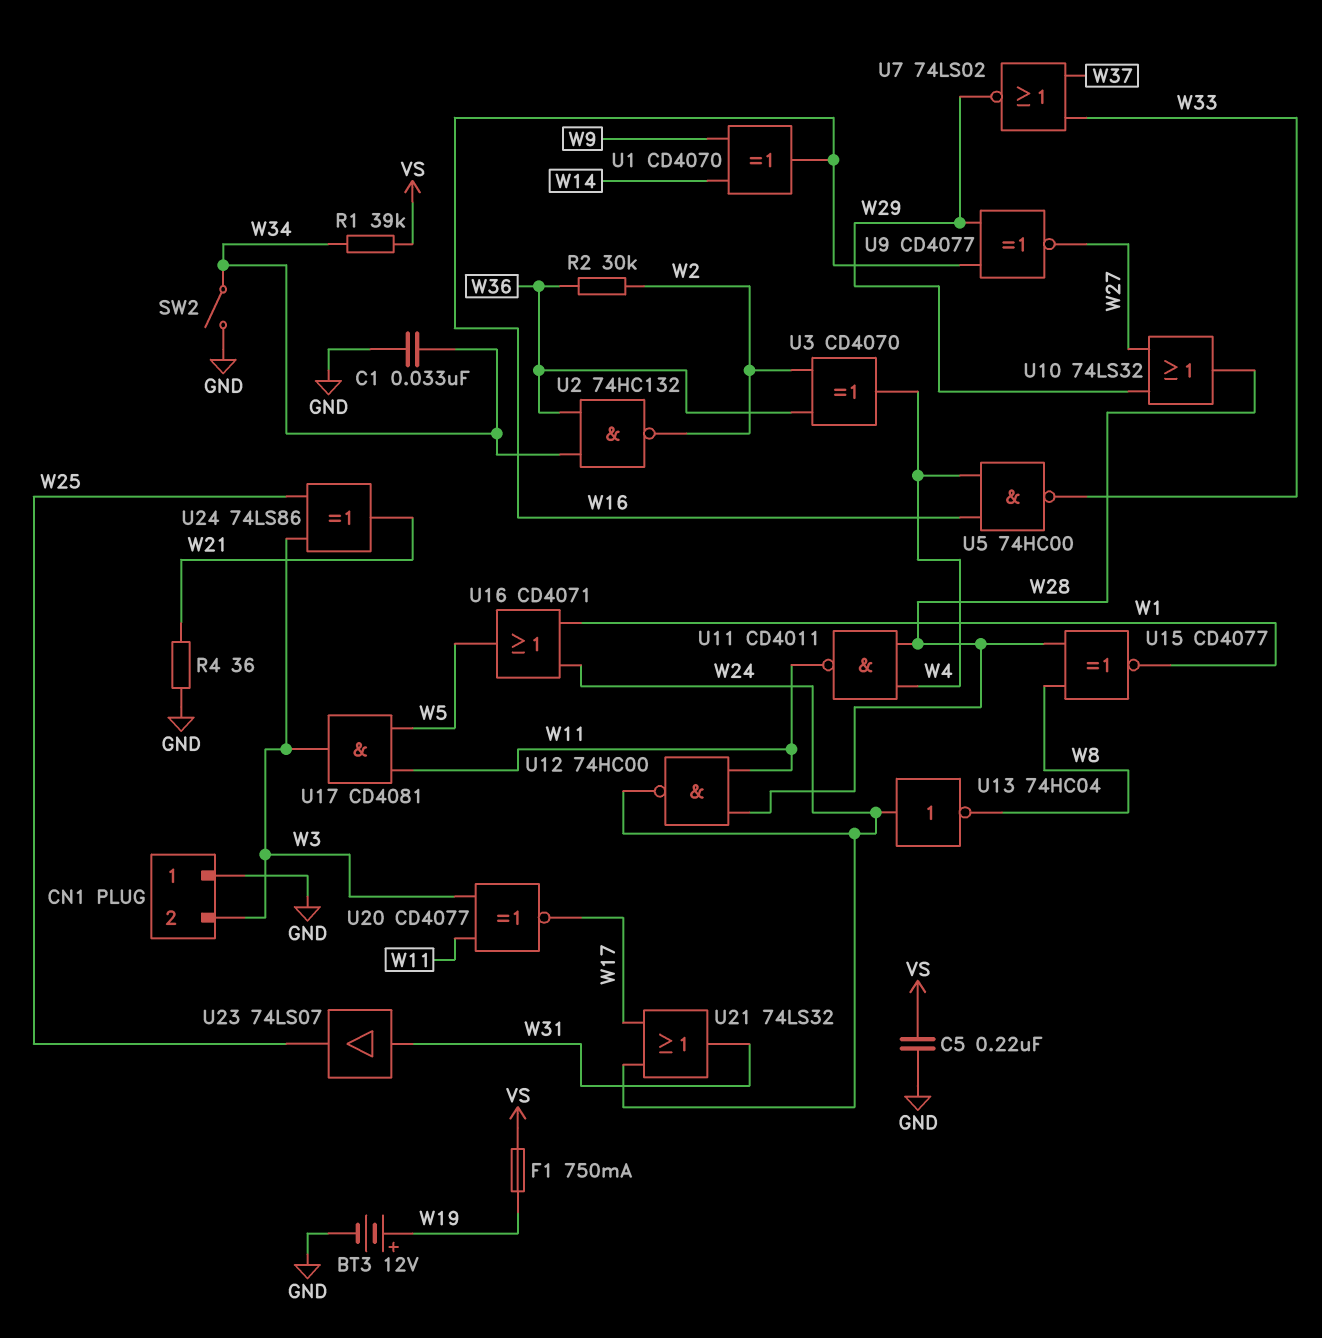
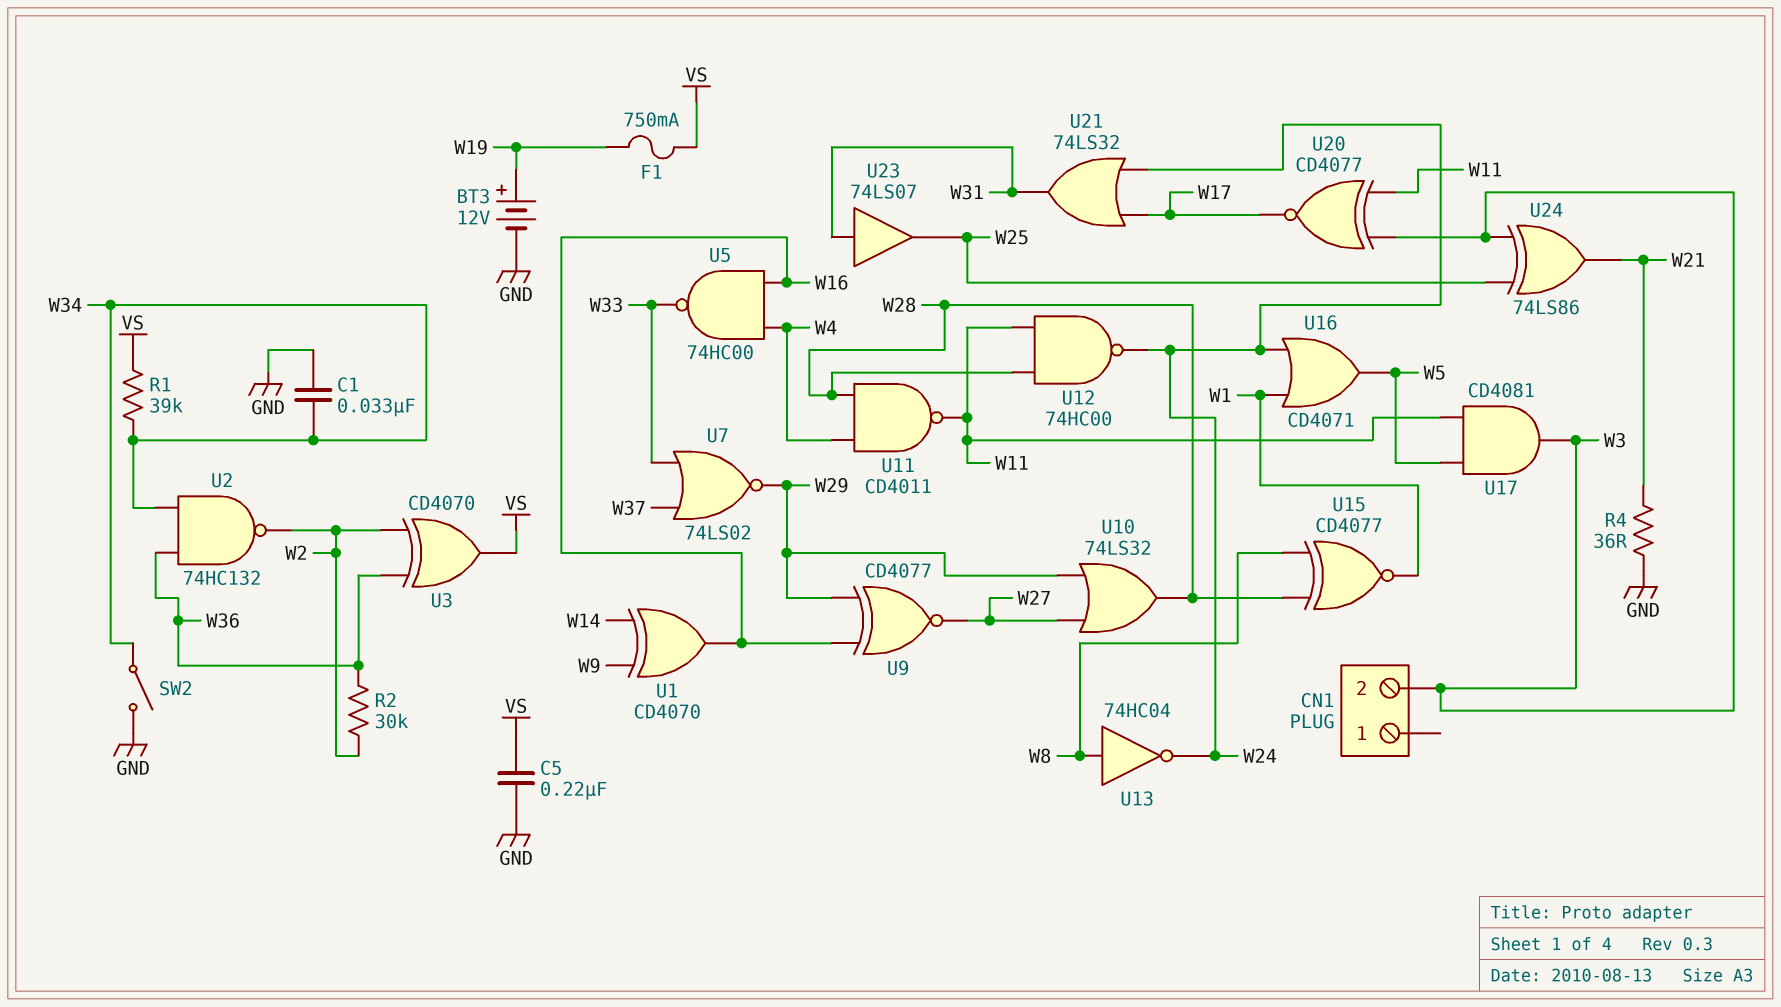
CN1 pin 1: GND -> none
U3: XOR CD4070 (in W2, in W36, out W4) -> XOR CD4070 (in W2, in W36, out VS)
U13: NOT 74HC04 (in W24, out W8) -> NOT 74HC04 (in W8, out W24)

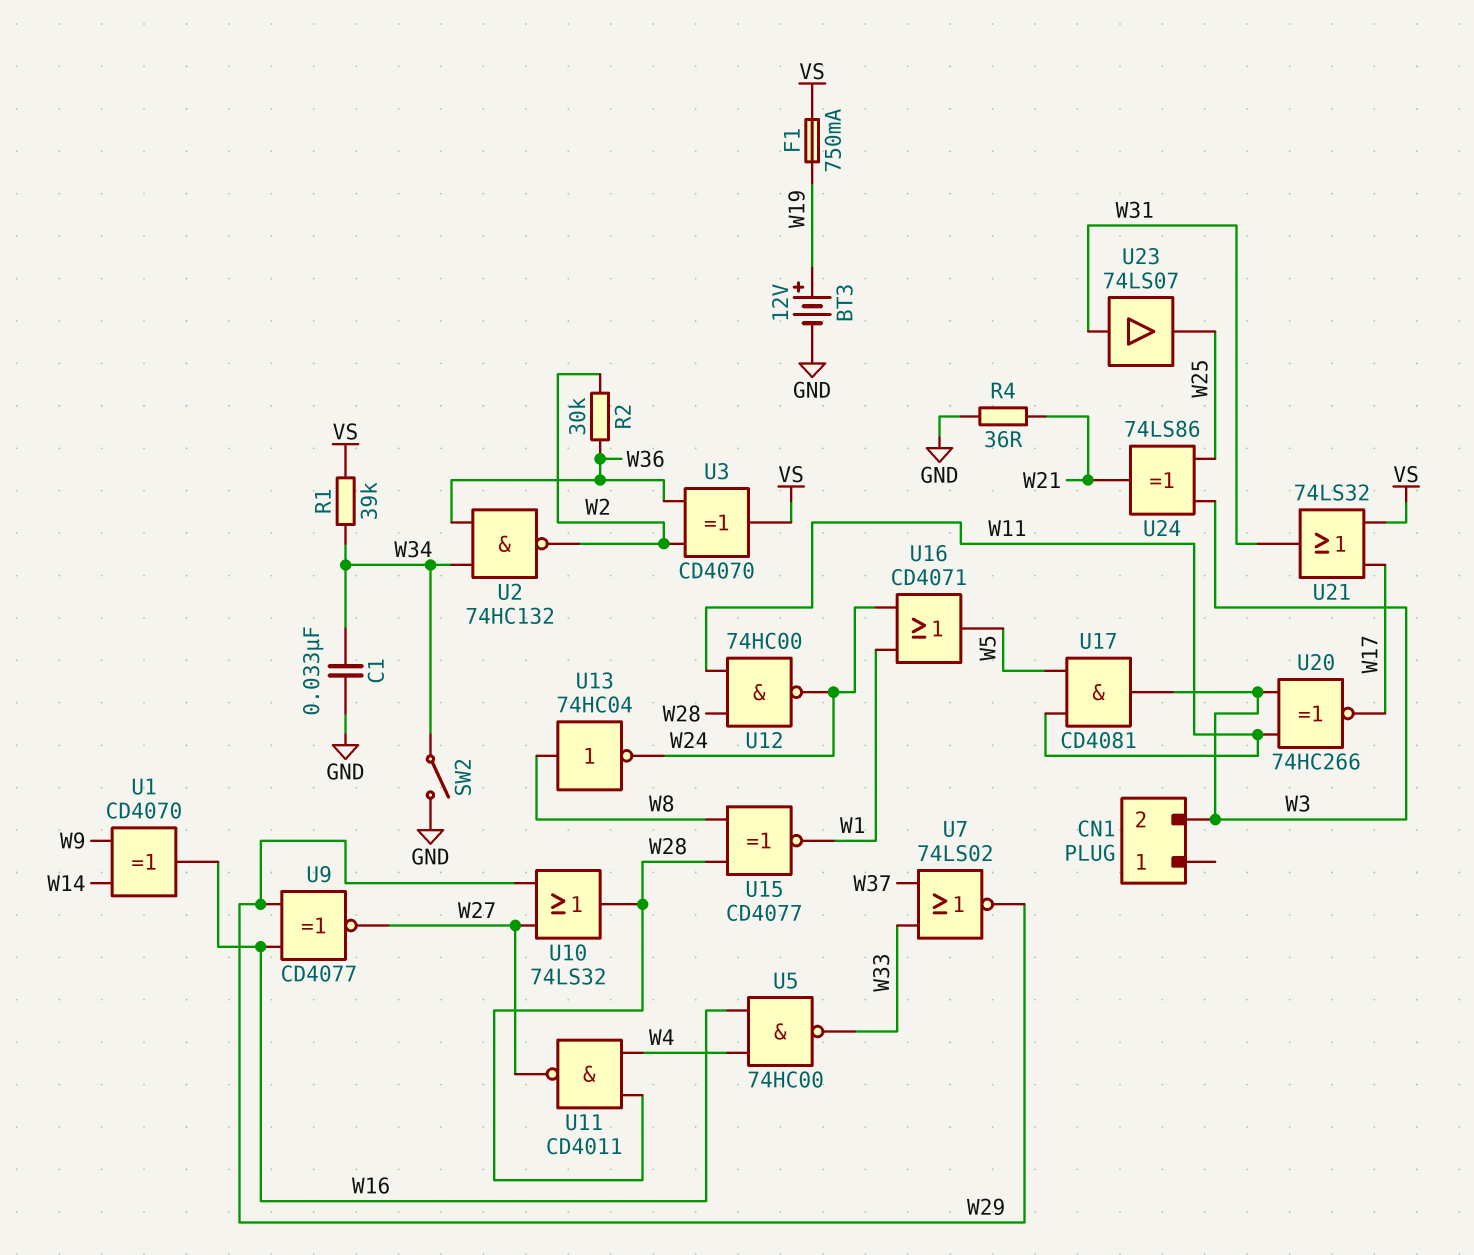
C5: 220nF (GND, VS) -> none
U11: NAND CD4011 (in W4, in W28, out W11) -> NAND CD4011 (in W4, in W28, out W27)
U20: XNOR CD4077 (in W3, in W11, out W17) -> XNOR 74HC266 (in W3, in W11, out W17)
U21: OR 74LS32 (in W17, in W24, out W31) -> OR 74LS32 (in VS, in W17, out W31)

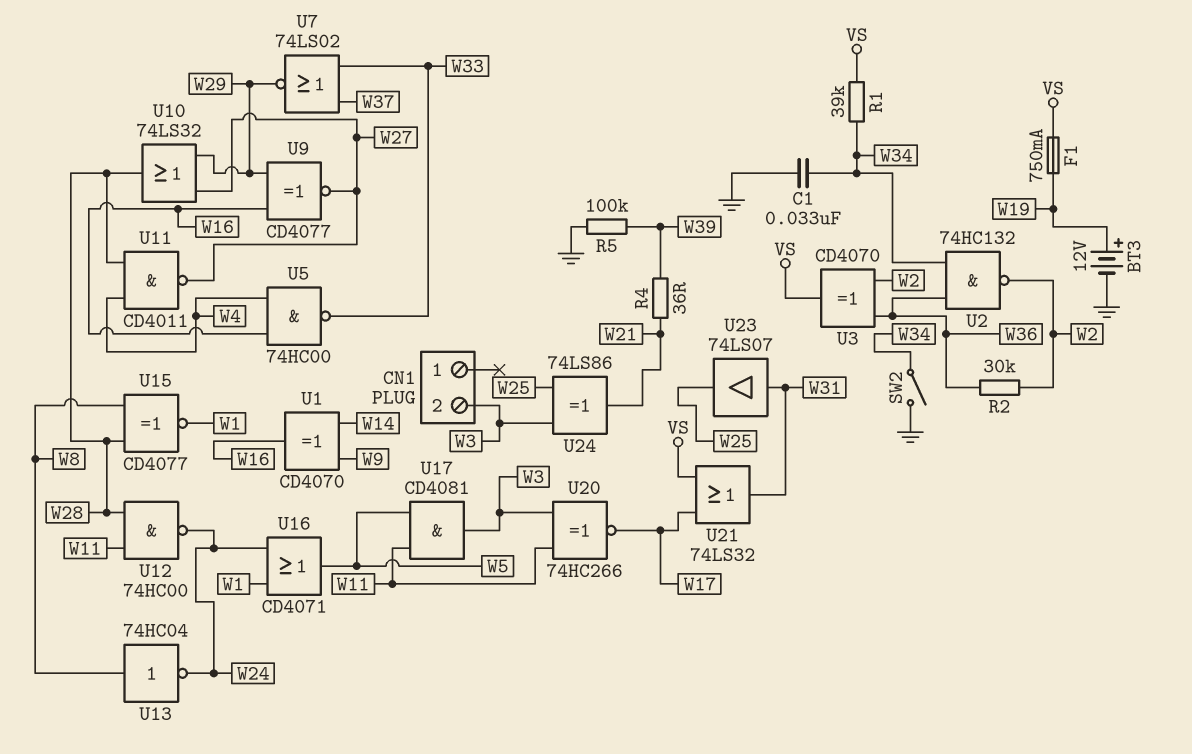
R4: 36 (GND, W21) -> 36 (W21, W39)
R5: none -> 100k (GND, W39)

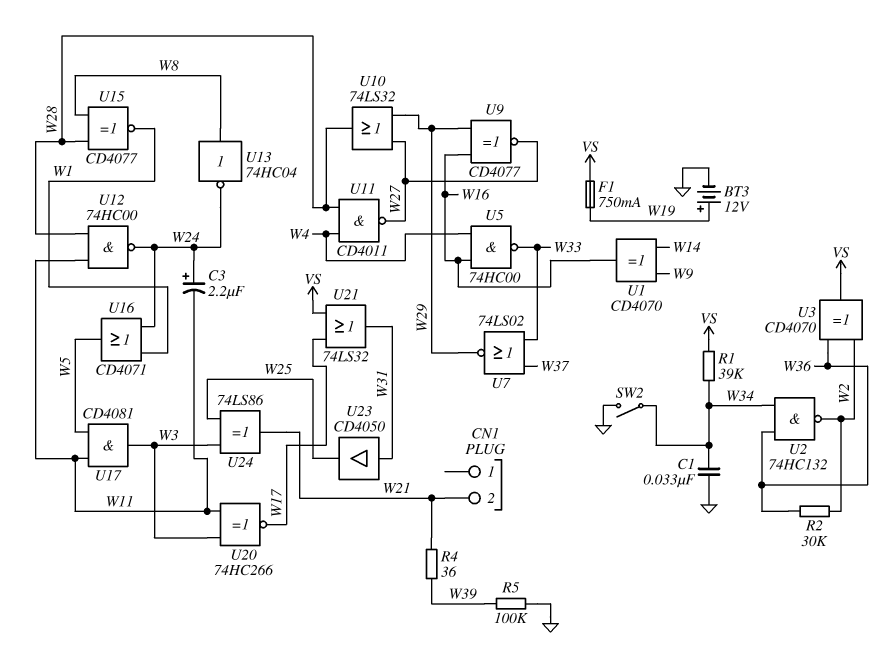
C3: none -> 2.2uF (plus W24, minus W11)
CN1 pin 2: W3 -> W21
U23: buffer 74LS07 (in W31, out W25) -> buffer CD4050 (in W31, out W25)

